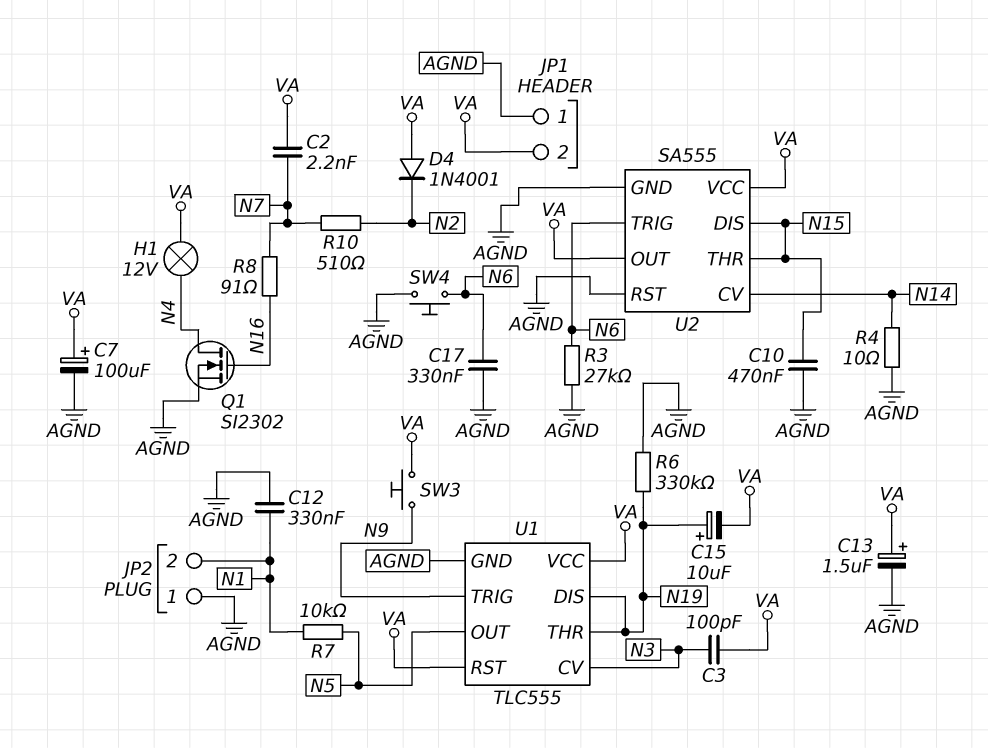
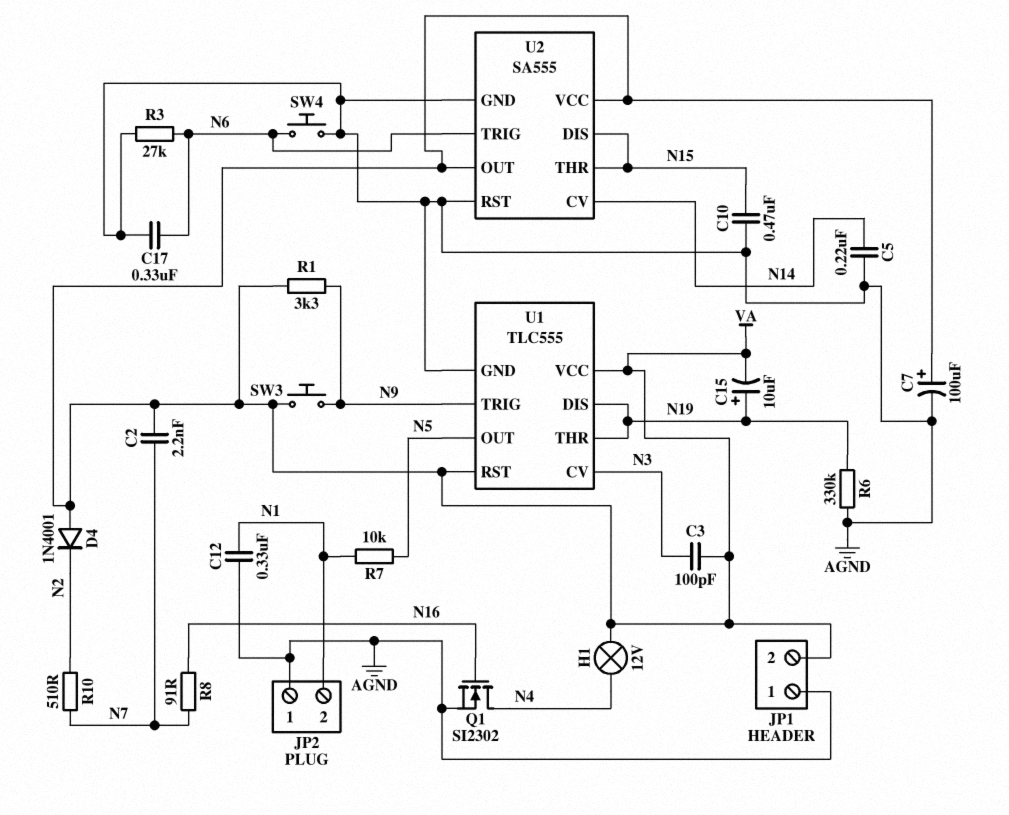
C5: none -> 220nF (AGND, N14)
C13: 1.5uF (plus VA, minus AGND) -> none
R1: none -> 3.3k (N9, VA)
R4: 10 (AGND, N14) -> none

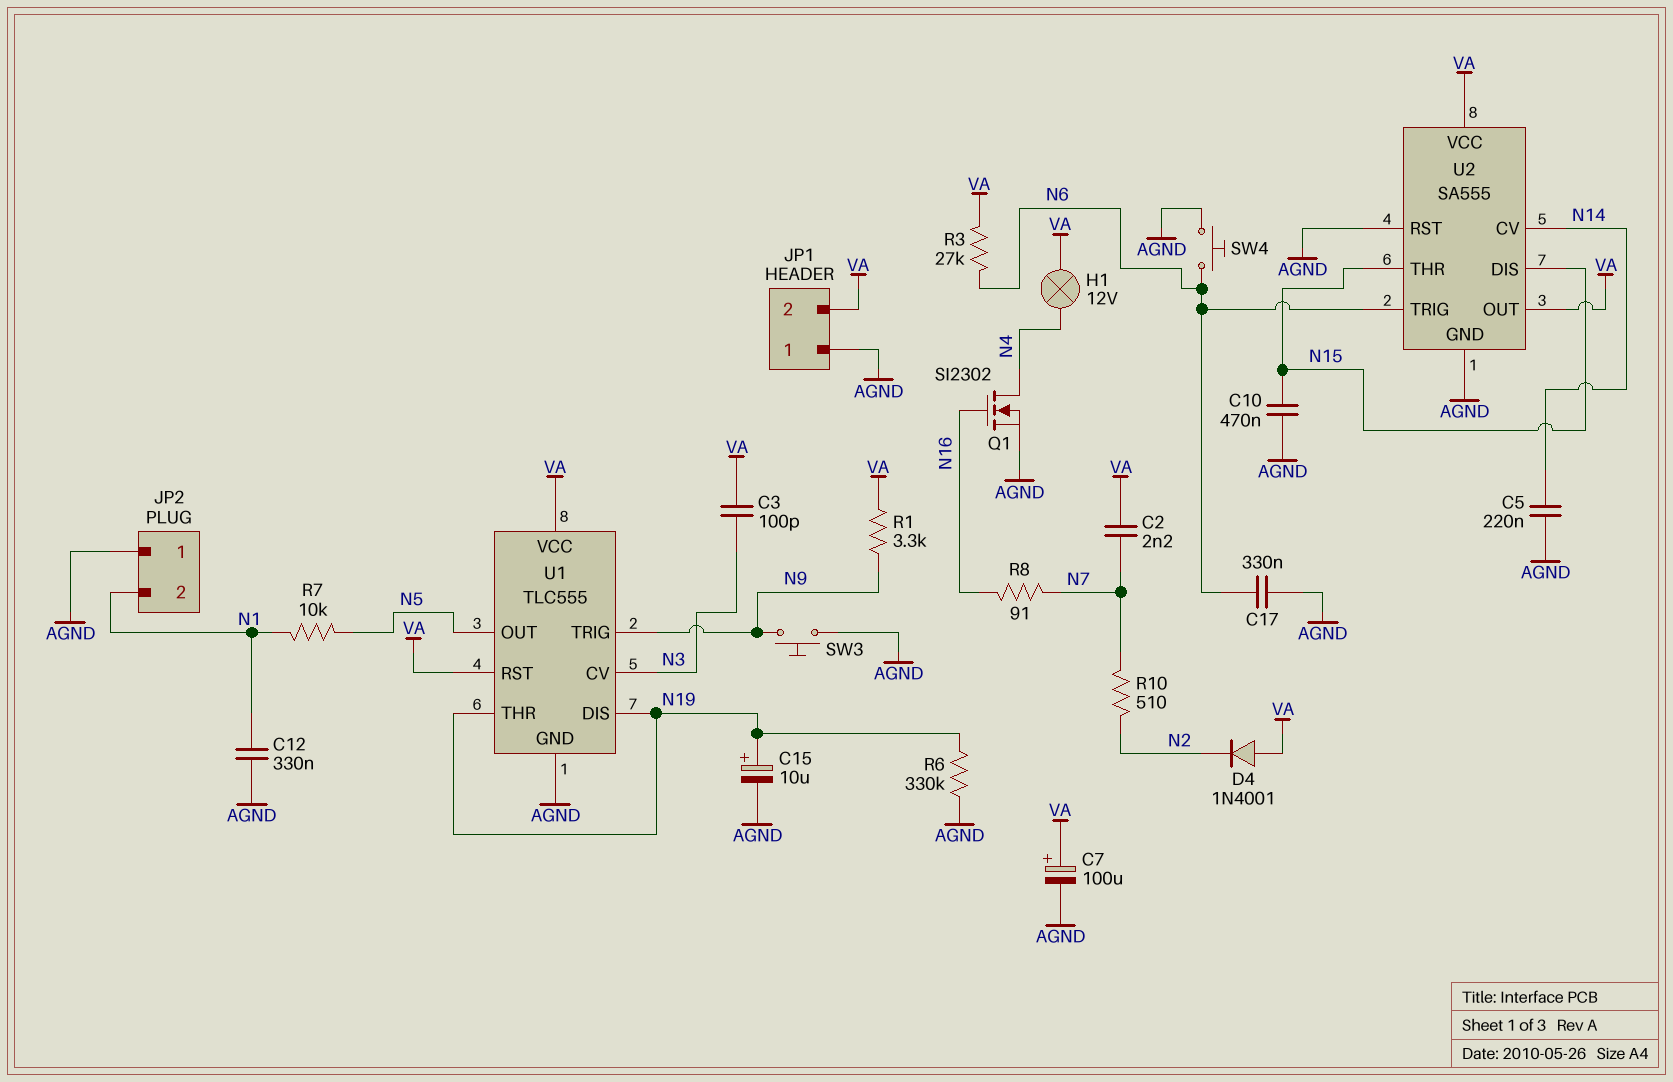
C15: 10uF (plus N19, minus VA) -> 10uF (plus N19, minus AGND)
R3: 27k (AGND, N6) -> 27k (N6, VA)
SW3: button (N9, VA) -> button (AGND, N9)

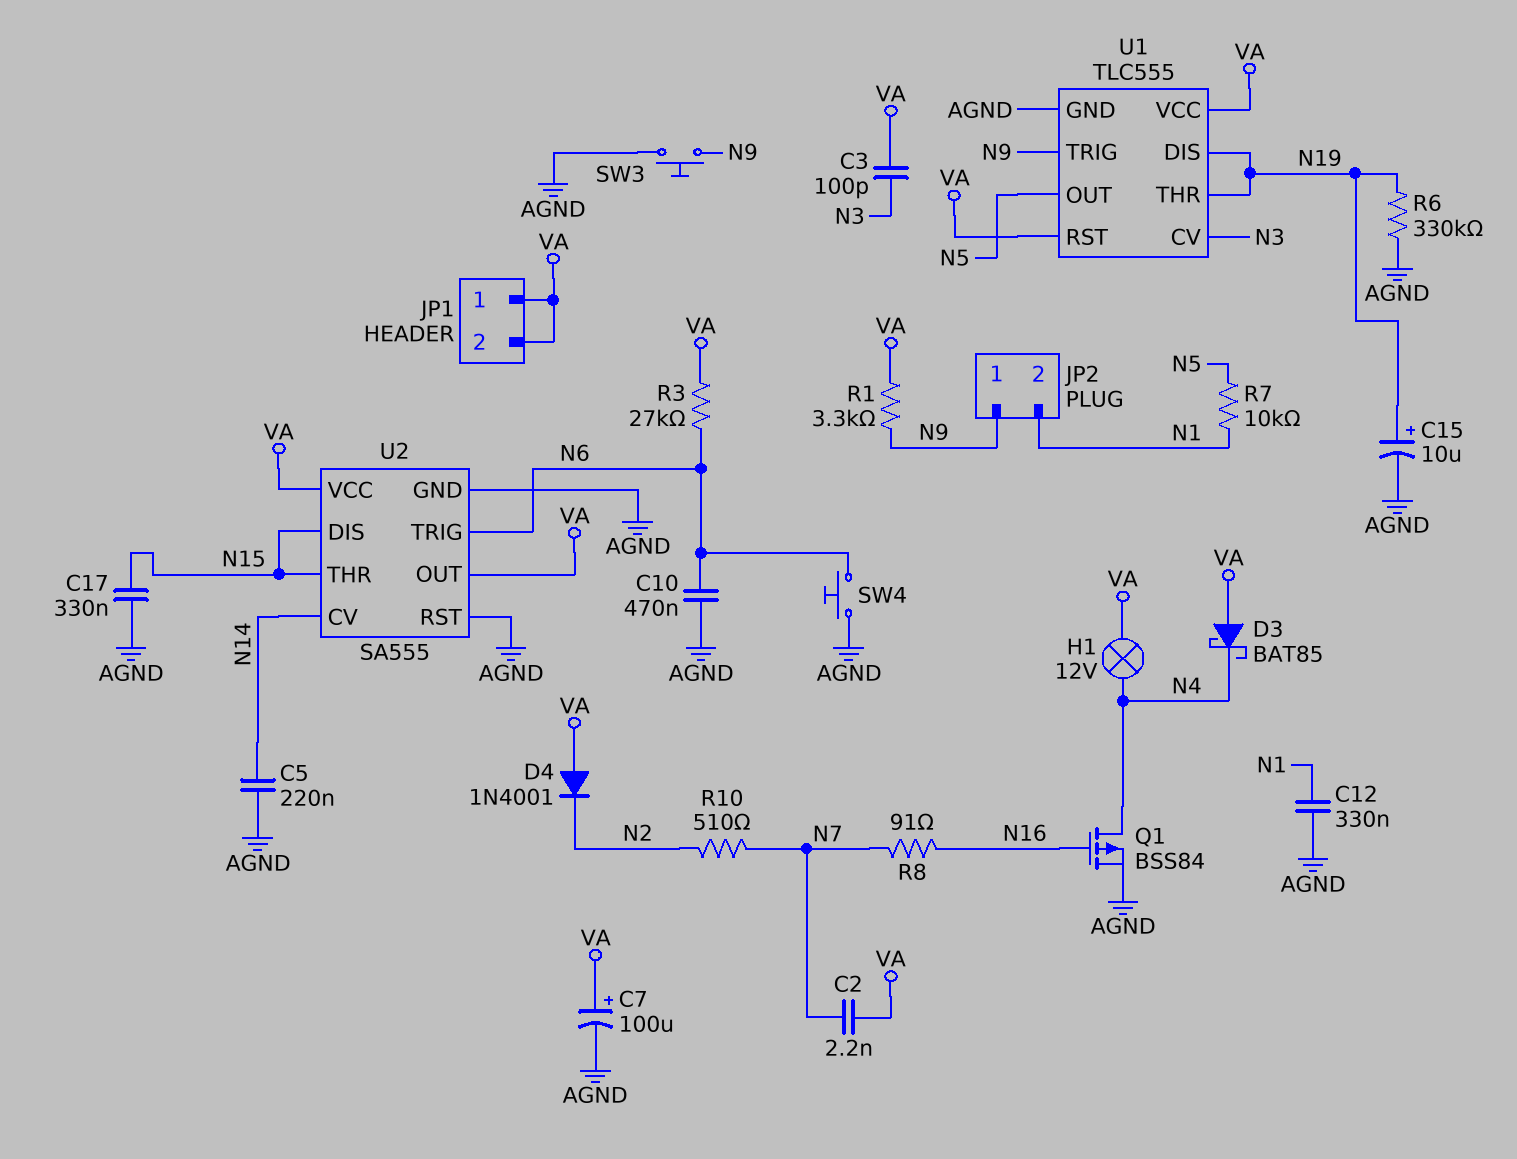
C10: 470nF (AGND, N15) -> 470nF (AGND, N6)
C17: 330nF (AGND, N6) -> 330nF (AGND, N15)
D3: none -> schottky BAT85 (A VA, K N4)
JP1 pin 1: AGND -> VA
JP2 pin 1: AGND -> N9
Q1: NMOS SI2302 (G N16, D N4, S AGND) -> PMOS BSS84 (G N16, D N4, S AGND)

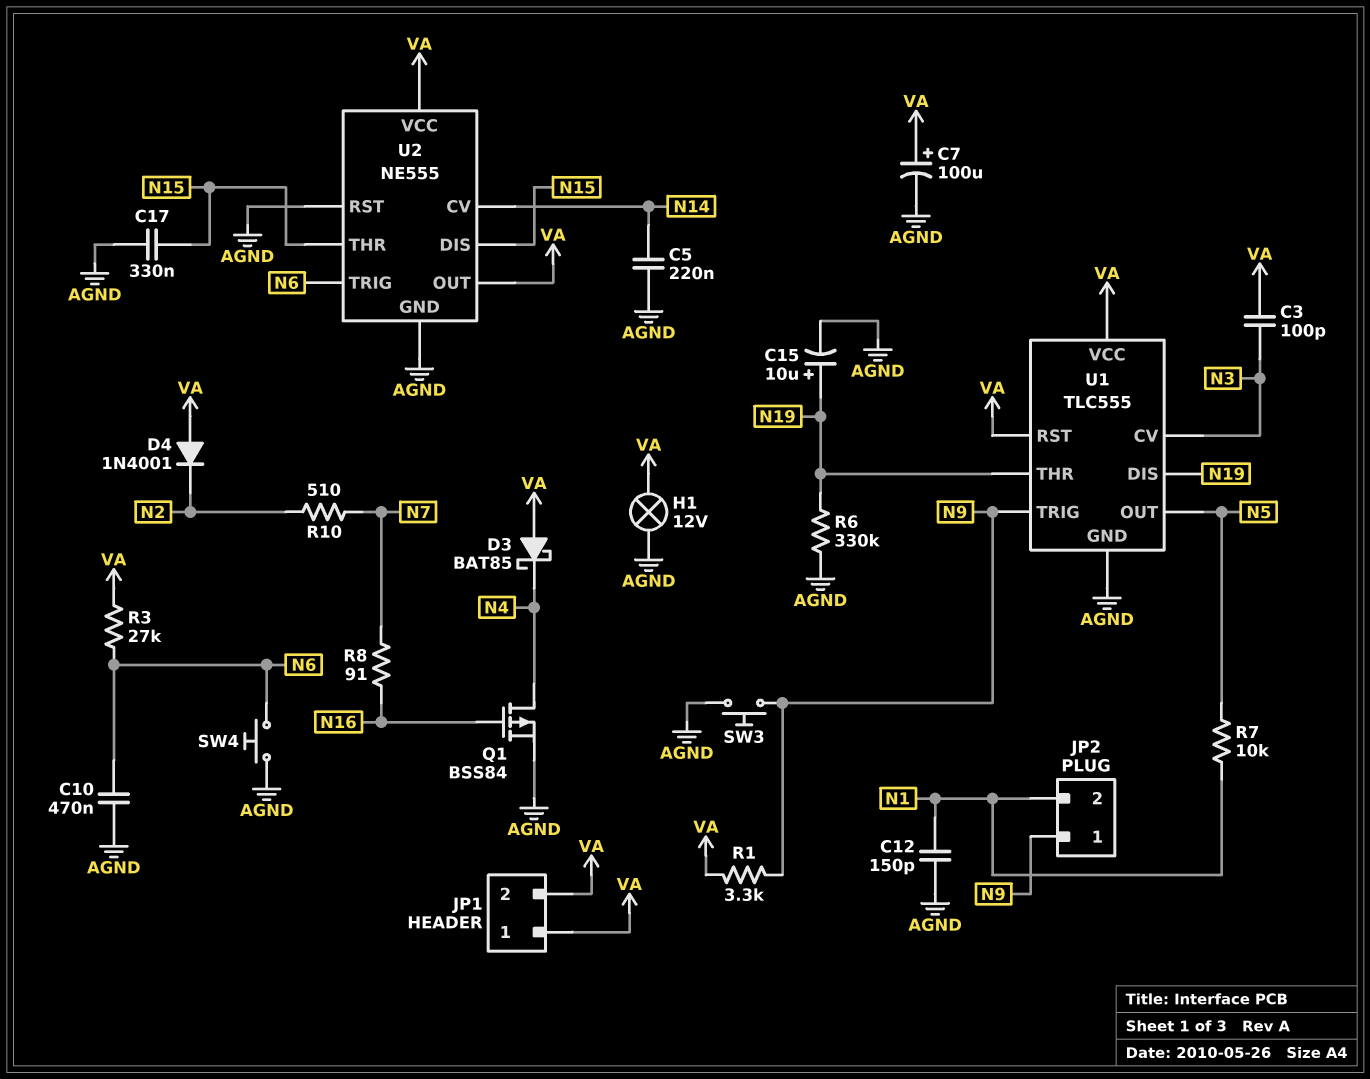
C2: 2.2nF (N7, VA) -> none
C12: 330nF (AGND, N1) -> 150pF (AGND, N1)
H1: lamp 12V (N4, VA) -> lamp 12V (AGND, VA)
U2: SA555 -> NE555

